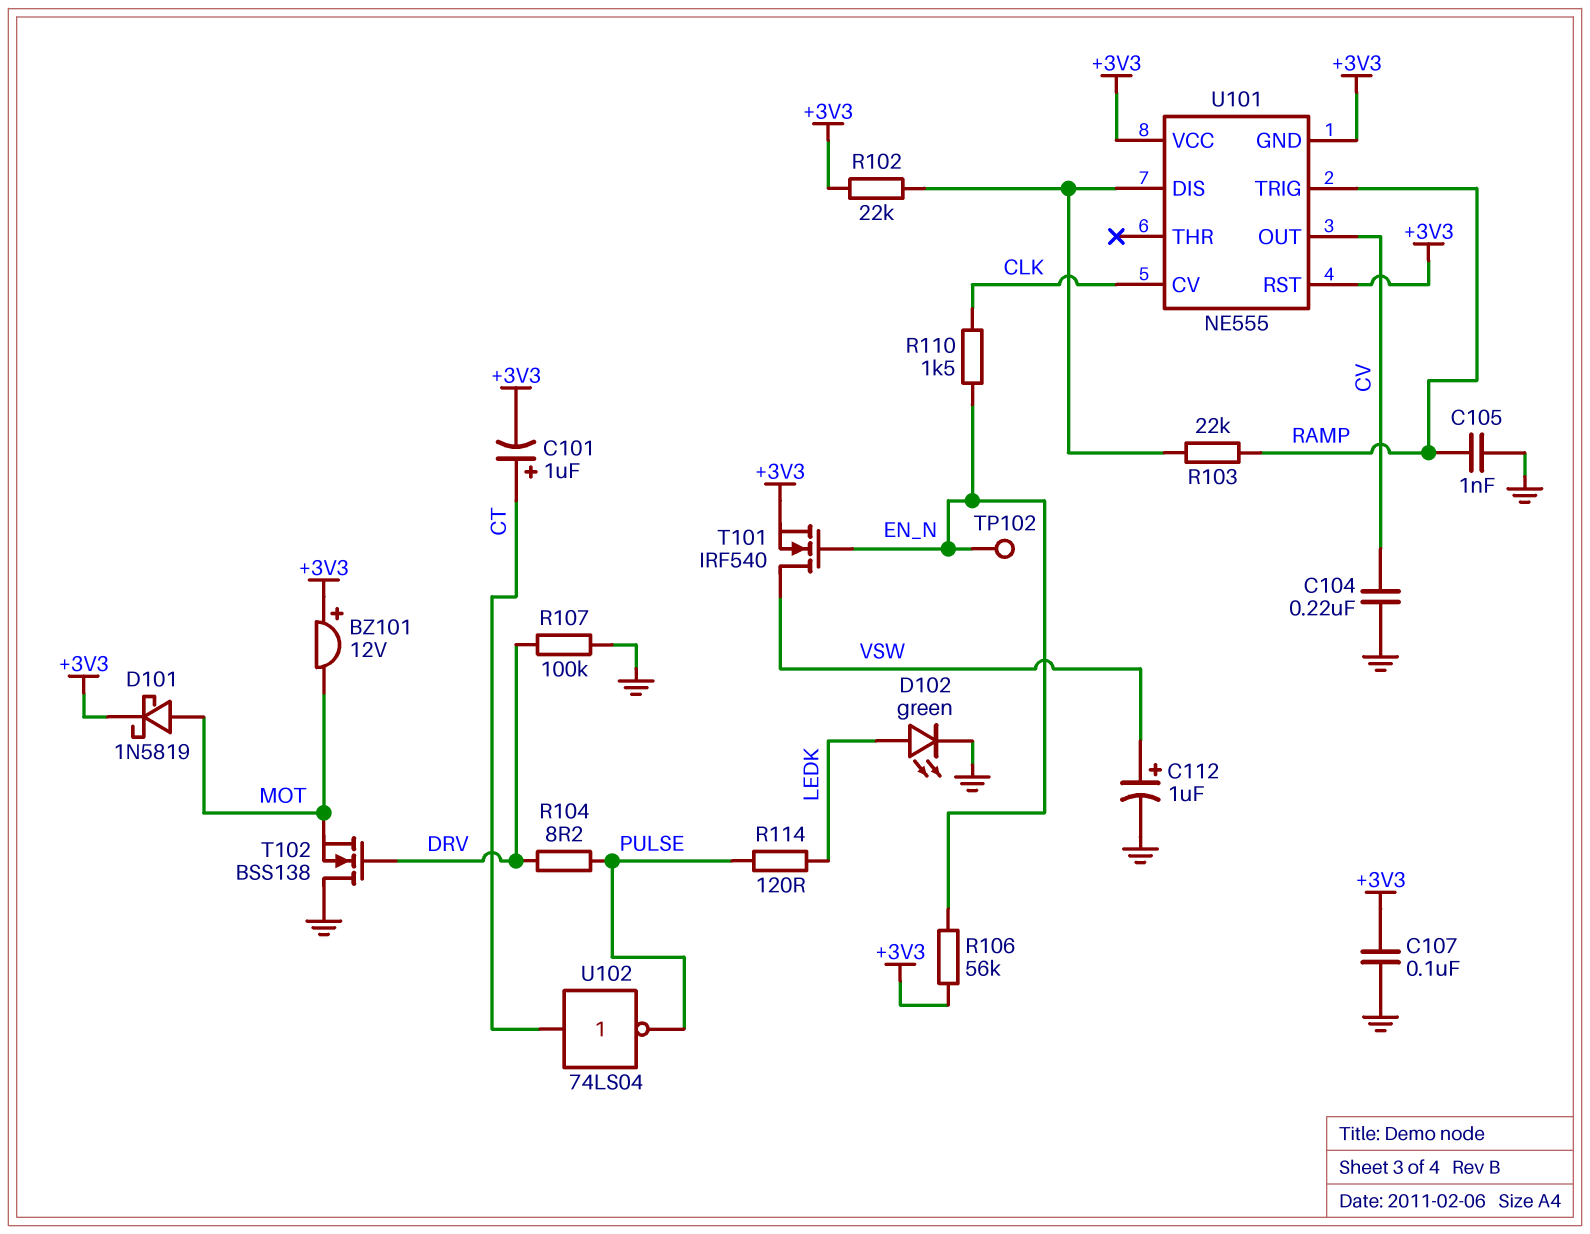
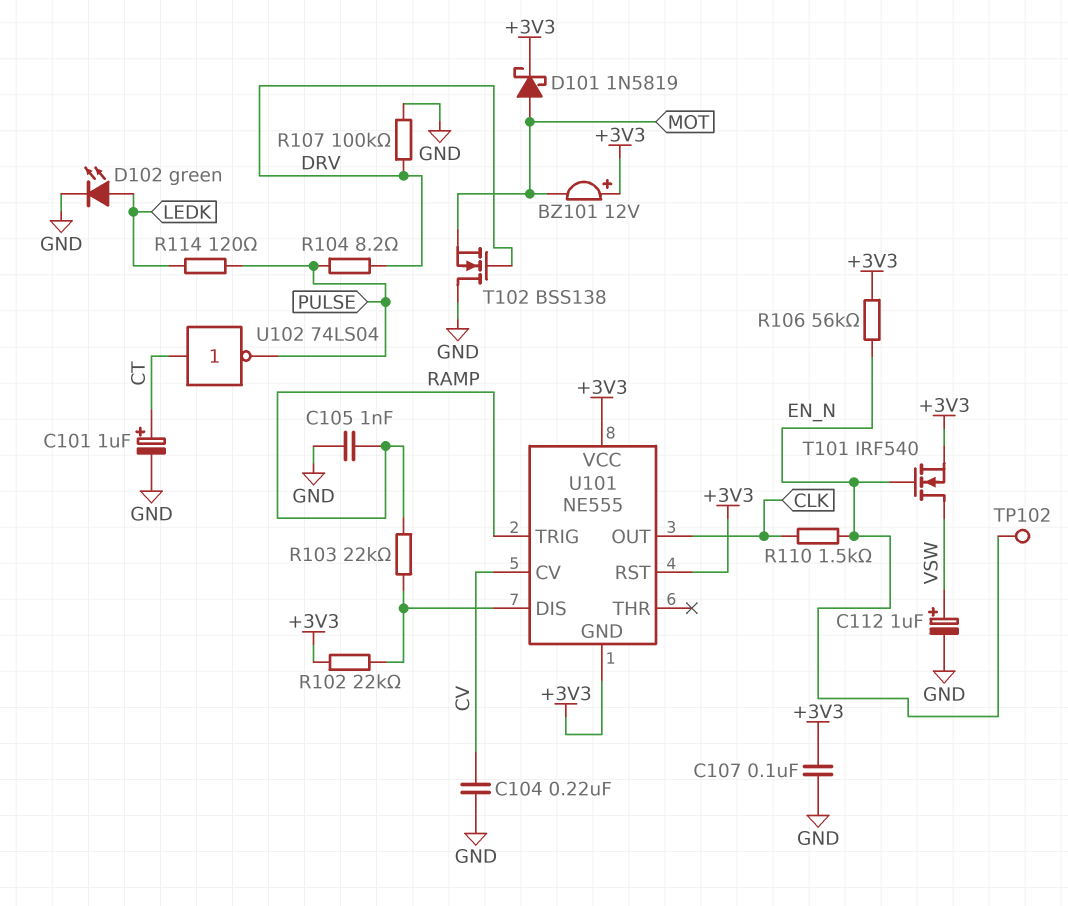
C101: 1uF (plus CT, minus +3V3) -> 1uF (plus CT, minus GND)
U101 pin CV: CLK -> CV
U101 pin OUT: CV -> CLK

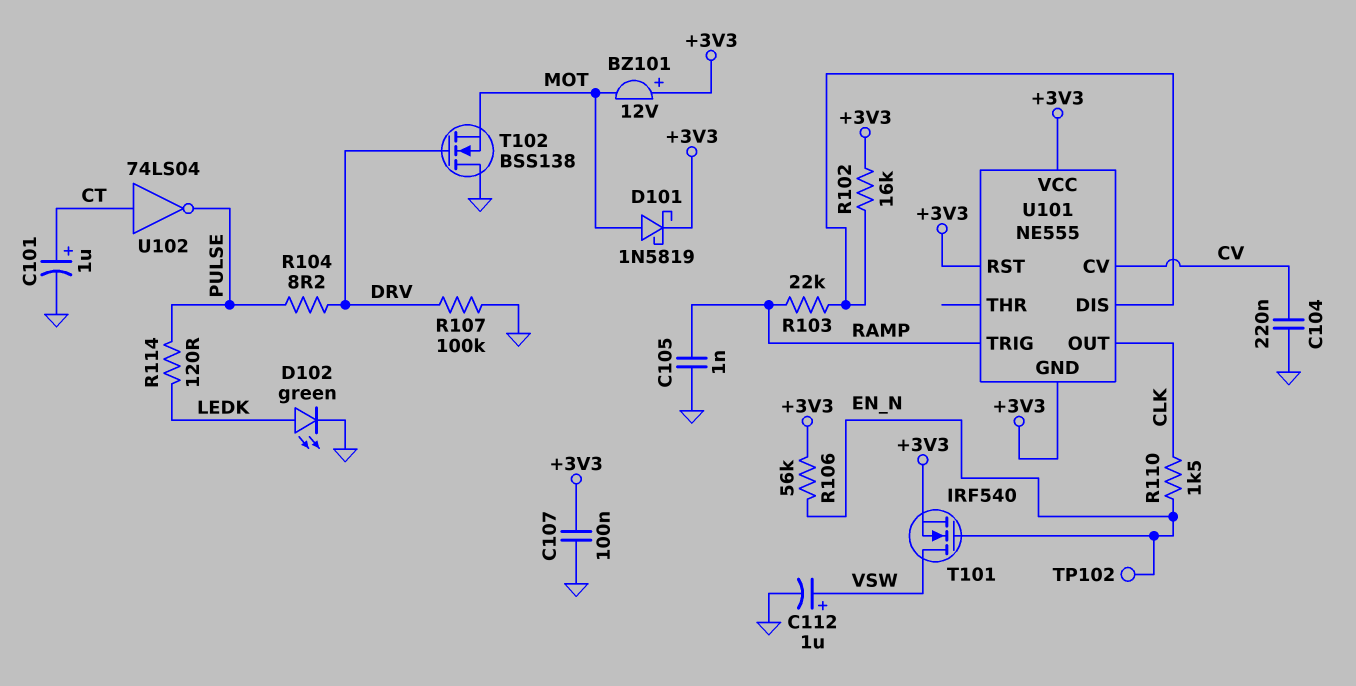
R102: 22k (+3V3, U101/DIS) -> 16k (+3V3, U101/DIS)

